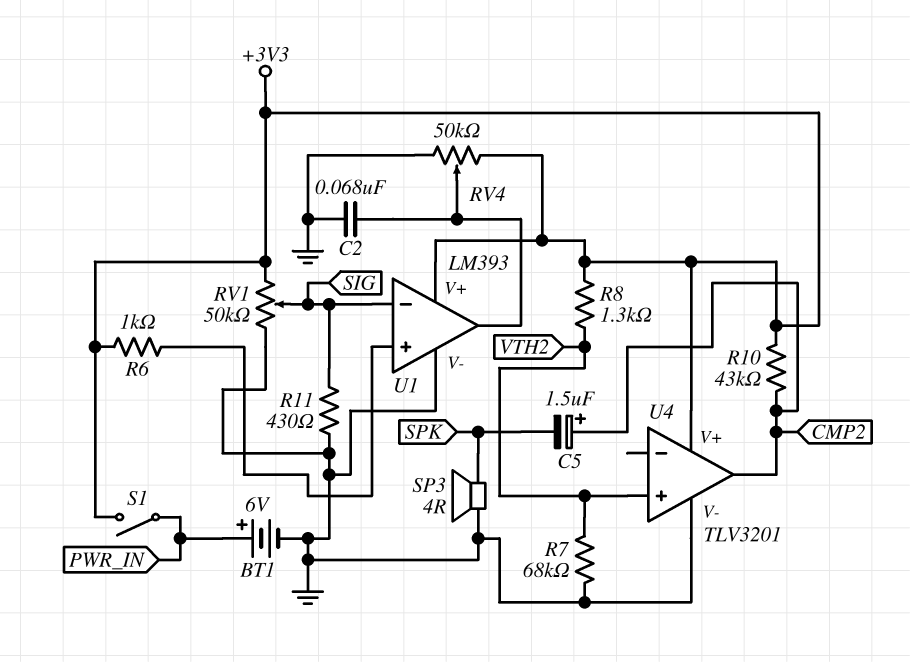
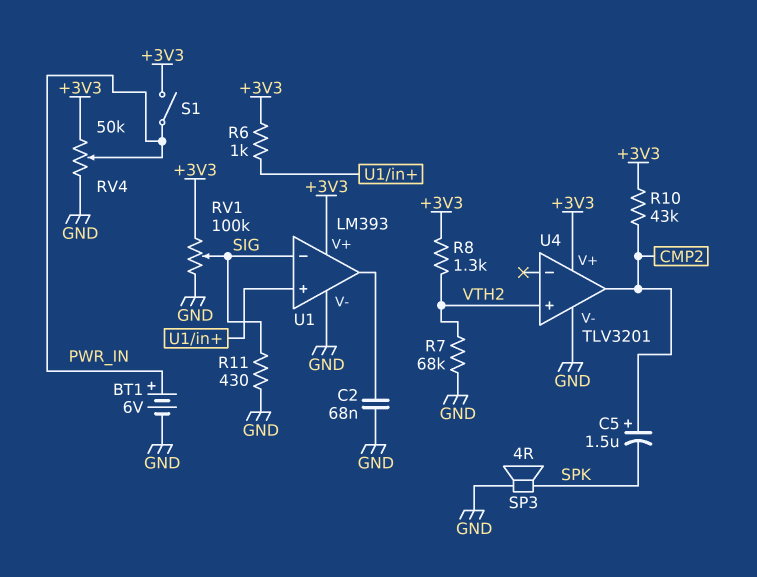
RV1: 50k (+3V3, GND, wiper SIG) -> 100k (+3V3, GND, wiper SIG)
RV4: 50k (+3V3, GND, wiper U1/out) -> 50k (+3V3, GND, wiper PWR_IN)

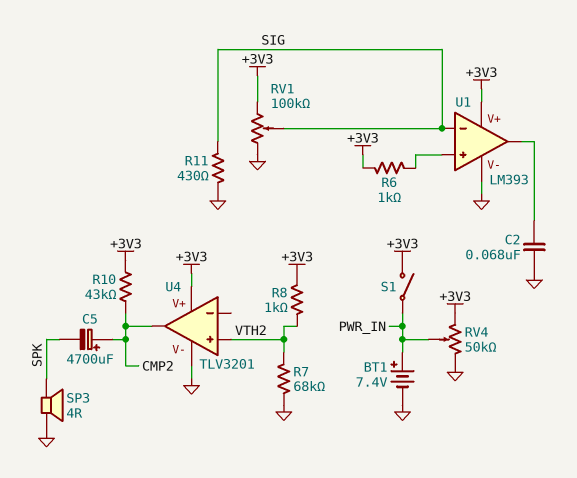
BT1: 6V (plus PWR_IN, minus GND) -> 7.4V (plus PWR_IN, minus GND)
C5: 1.5uF (plus CMP2, minus SPK) -> 4700uF (plus CMP2, minus SPK)
R8: 1.3k (+3V3, VTH2) -> 1k (+3V3, VTH2)

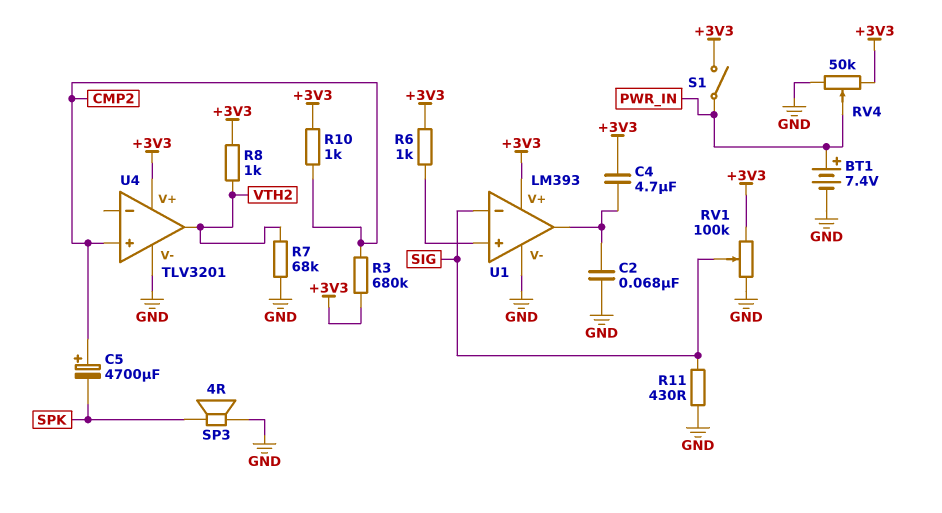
C4: none -> 4.7uF (+3V3, U1/out)
R3: none -> 680k (+3V3, CMP2)
R10: 43k (+3V3, CMP2) -> 1k (+3V3, CMP2)
U4 pin in+: VTH2 -> CMP2
U4 pin out: CMP2 -> VTH2

